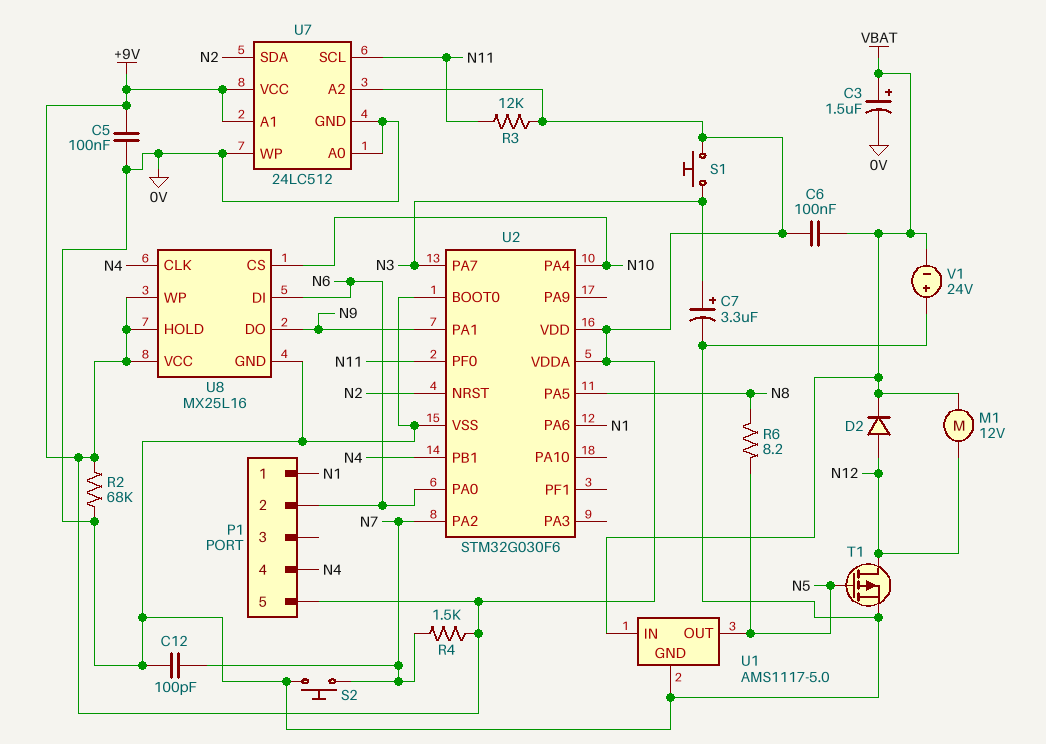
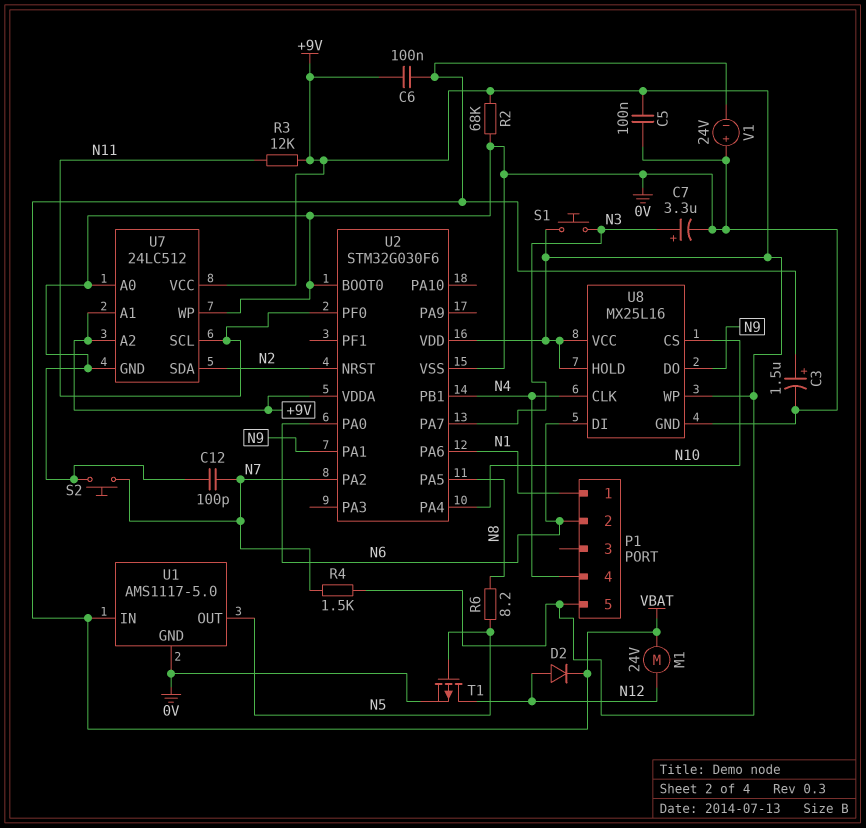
M1: motor 12V (N12, VBAT) -> motor 24V (N12, VBAT)

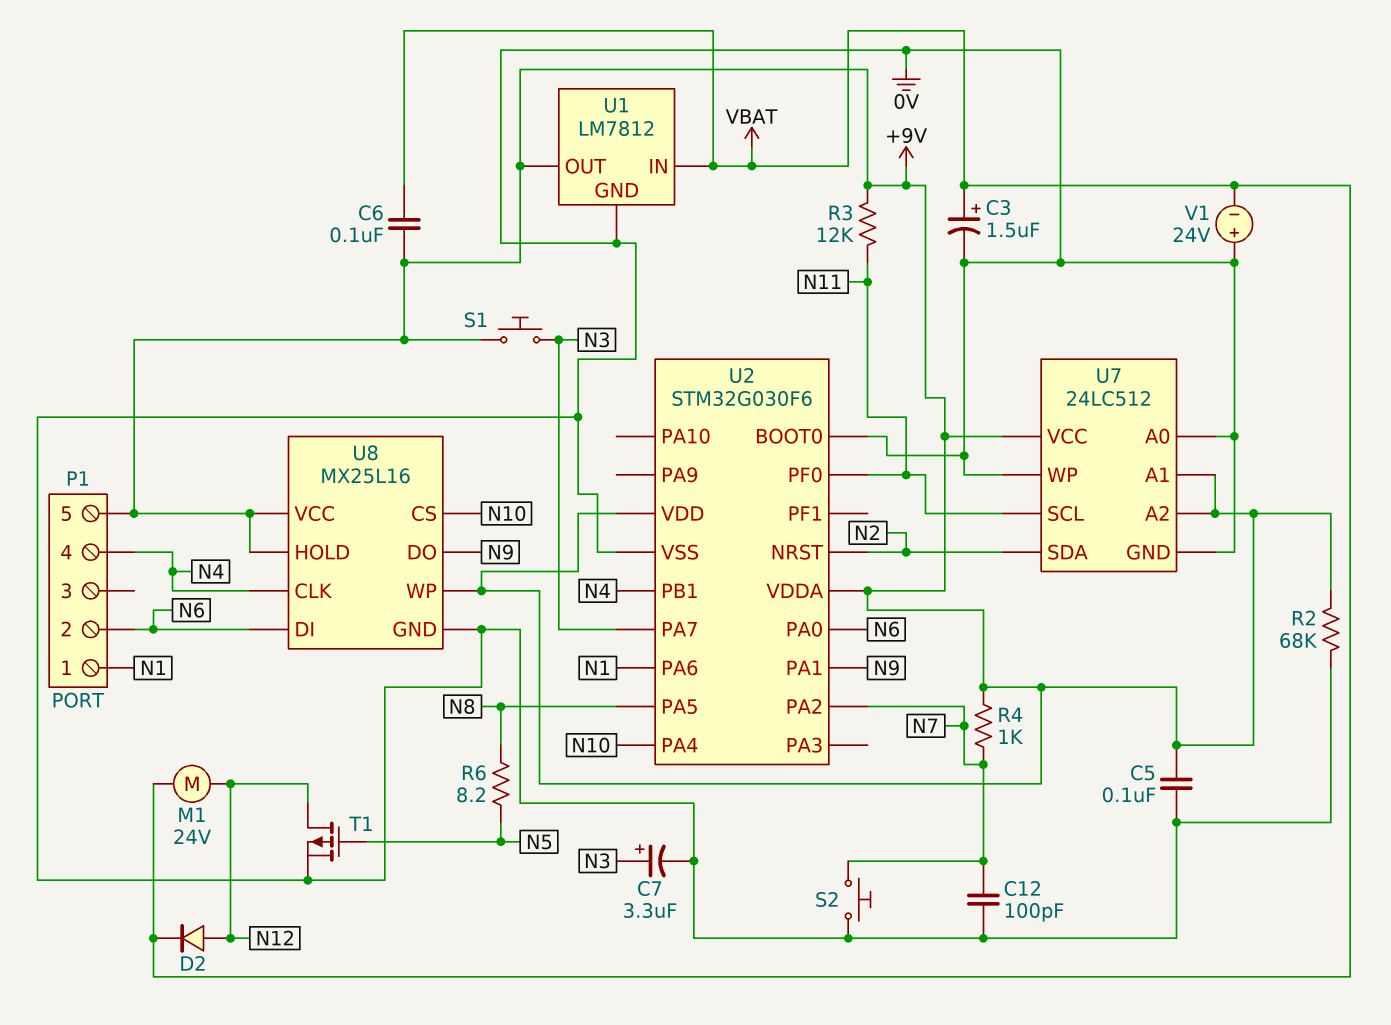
R4: 1.5k (+9V, N7) -> 1k (+9V, N7)
U1: AMS1117-5.0 -> LM7812
U1 pin OUT: N5 -> +9V

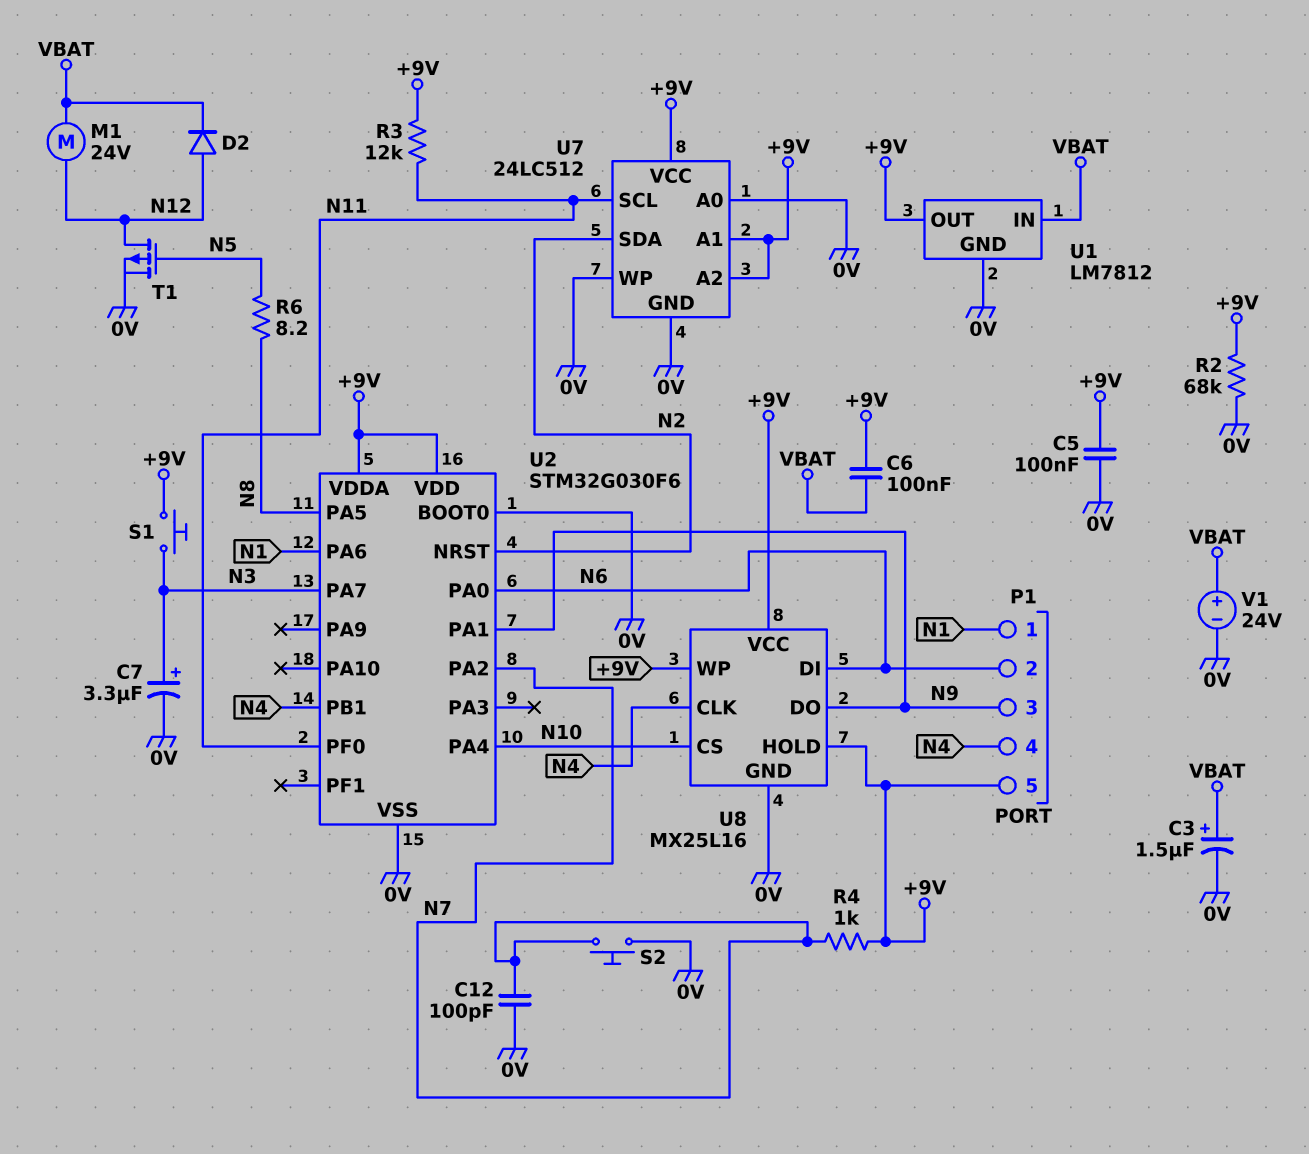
P1 pin 3: none -> N9
V1: 24V (plus 0V, minus VBAT) -> 24V (plus VBAT, minus 0V)

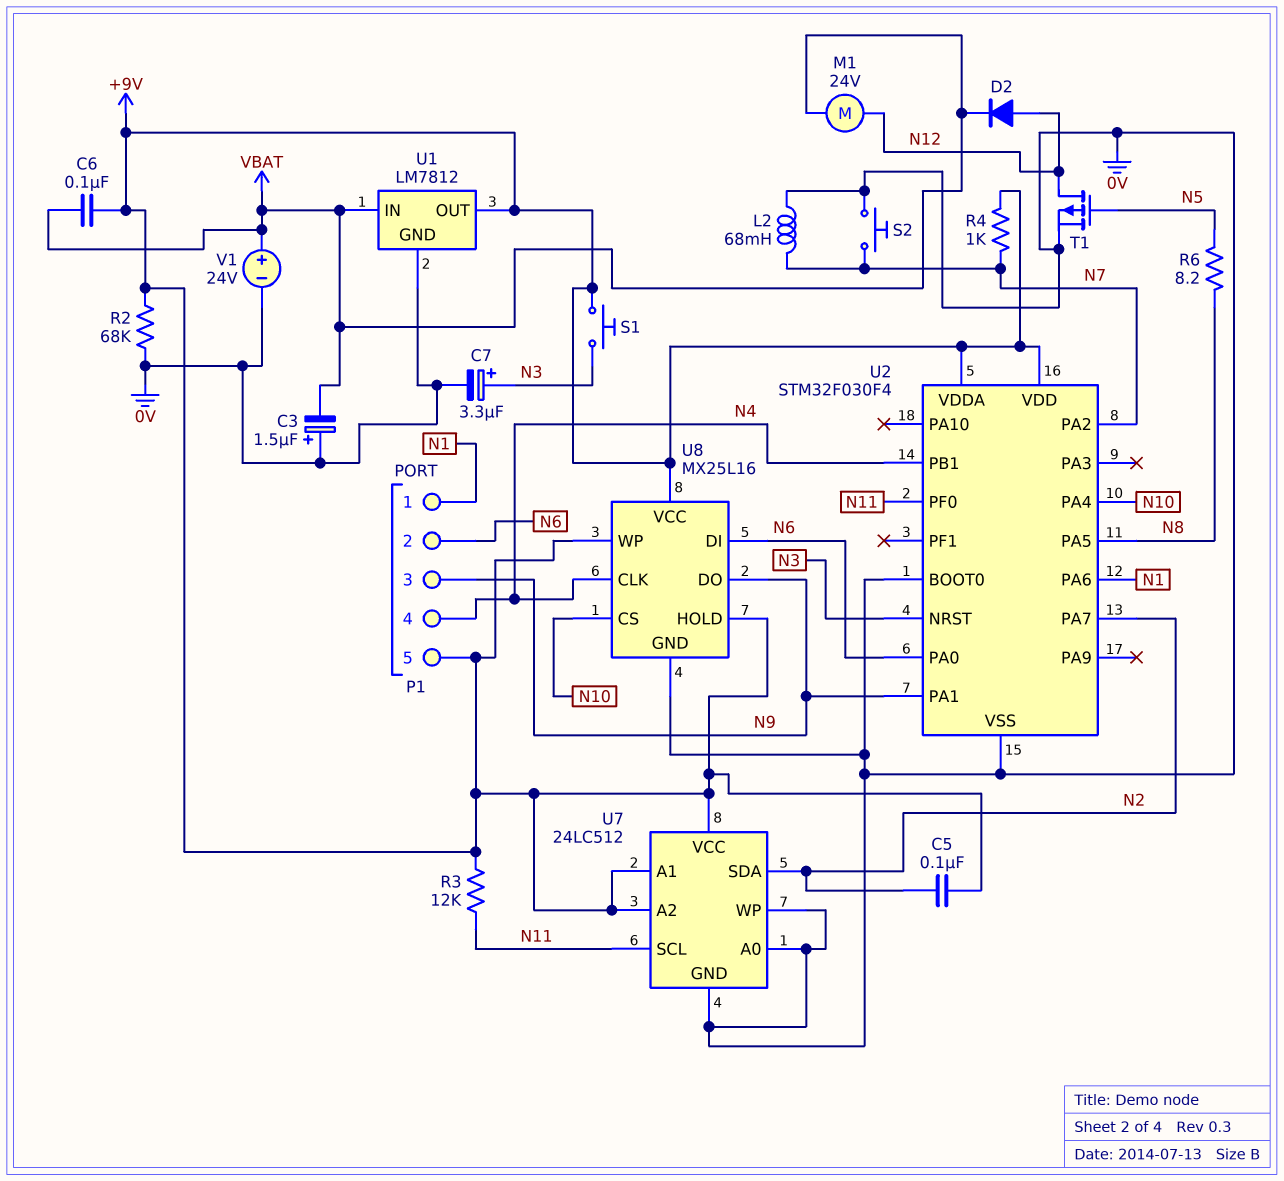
C3: 1.5uF (plus VBAT, minus 0V) -> 1.5uF (plus 0V, minus VBAT)
C5: 100nF (+9V, 0V) -> 100nF (+9V, N2)
C12: 100pF (0V, N7) -> none
L2: none -> 68mH (0V, N7)
U2: STM32G030F6 -> STM32F030F4
U2 pin NRST: N2 -> N3
U2 pin PA7: N3 -> N2

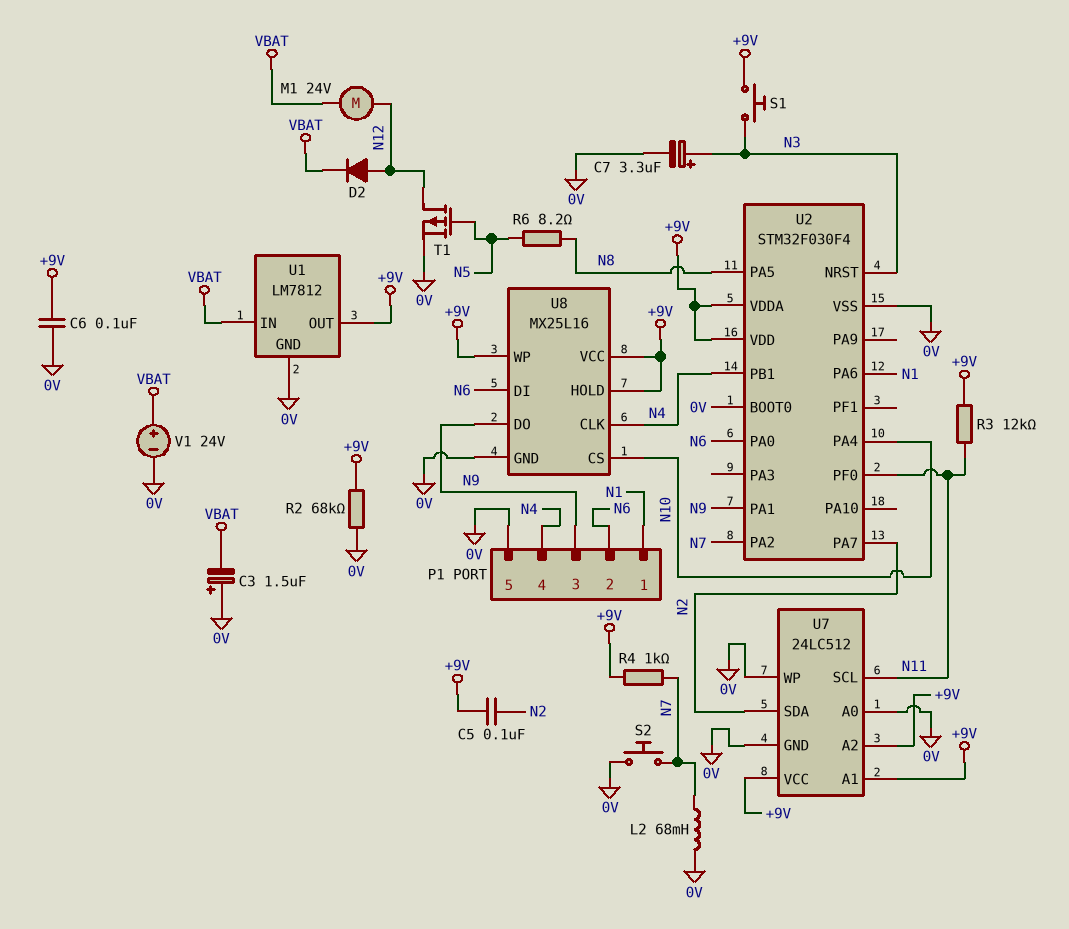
C6: 100nF (+9V, VBAT) -> 100nF (+9V, 0V)
P1 pin 5: +9V -> 0V

